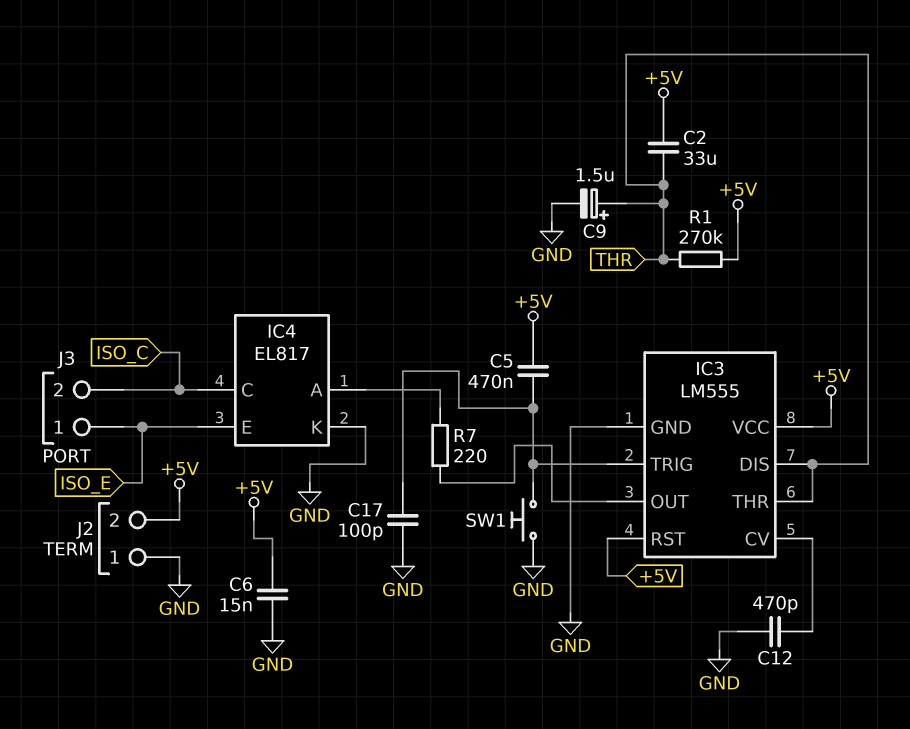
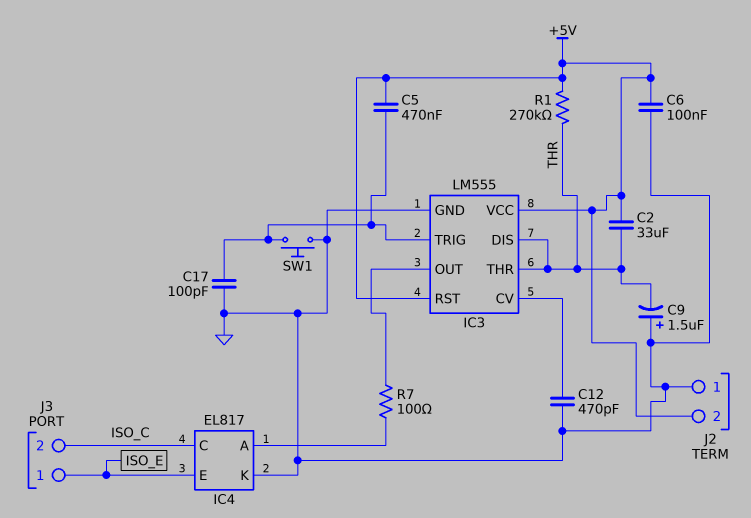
C6: 15nF (+5V, GND) -> 100nF (+5V, GND)
C9: 1.5uF (plus THR, minus GND) -> 1.5uF (plus GND, minus THR)
R7: 220 (IC3/OUT, IC4/A) -> 100 (IC3/OUT, IC4/A)

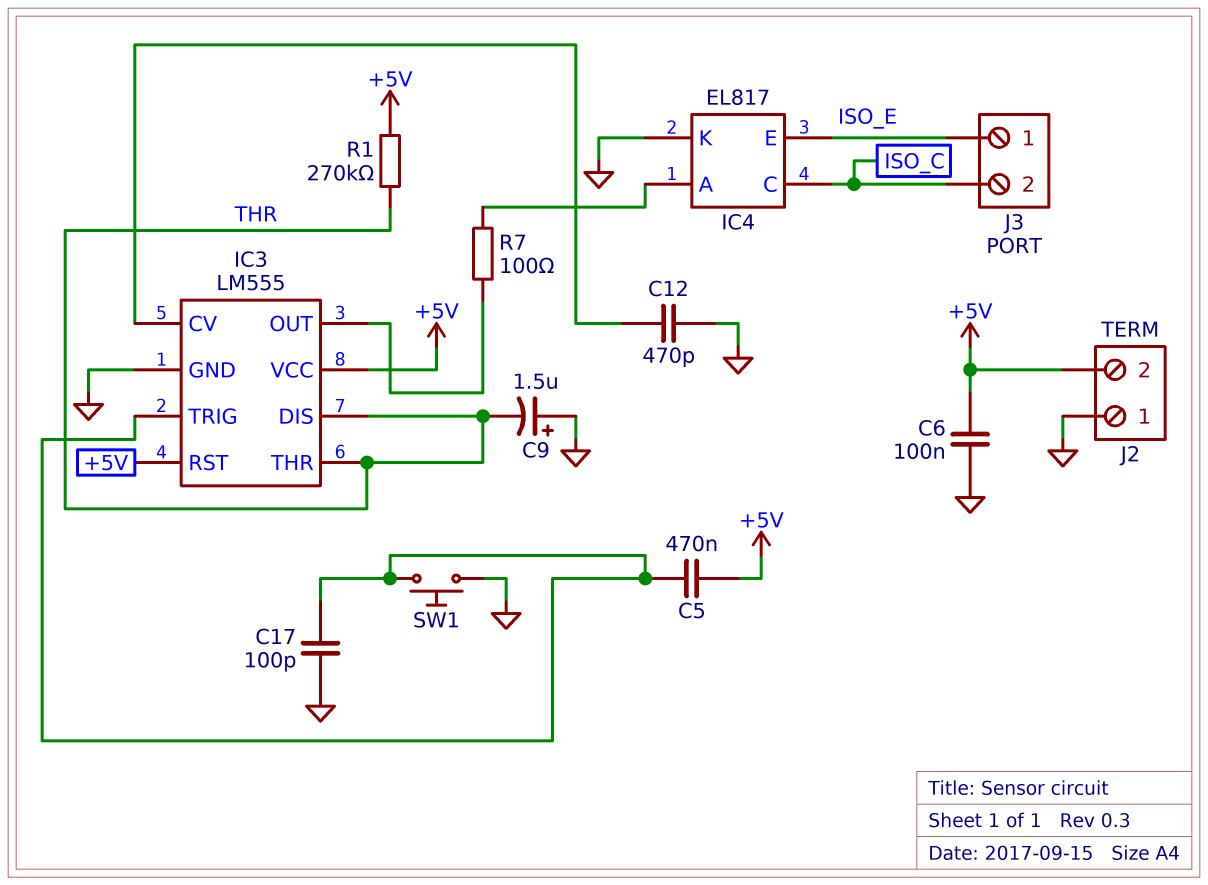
C2: 33uF (+5V, THR) -> none

